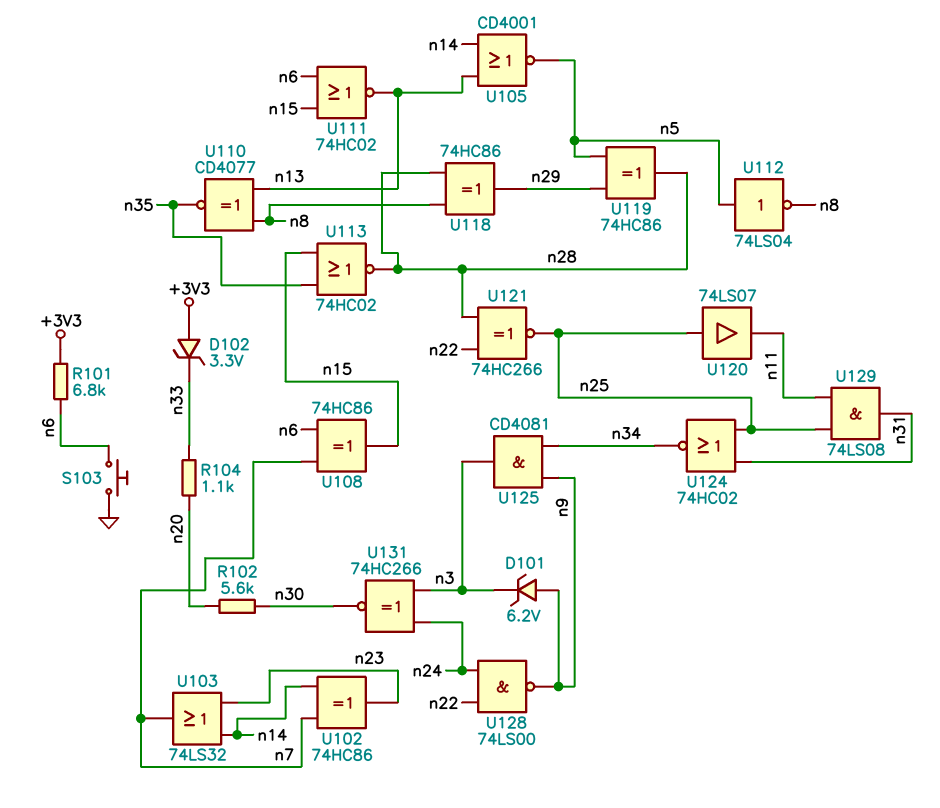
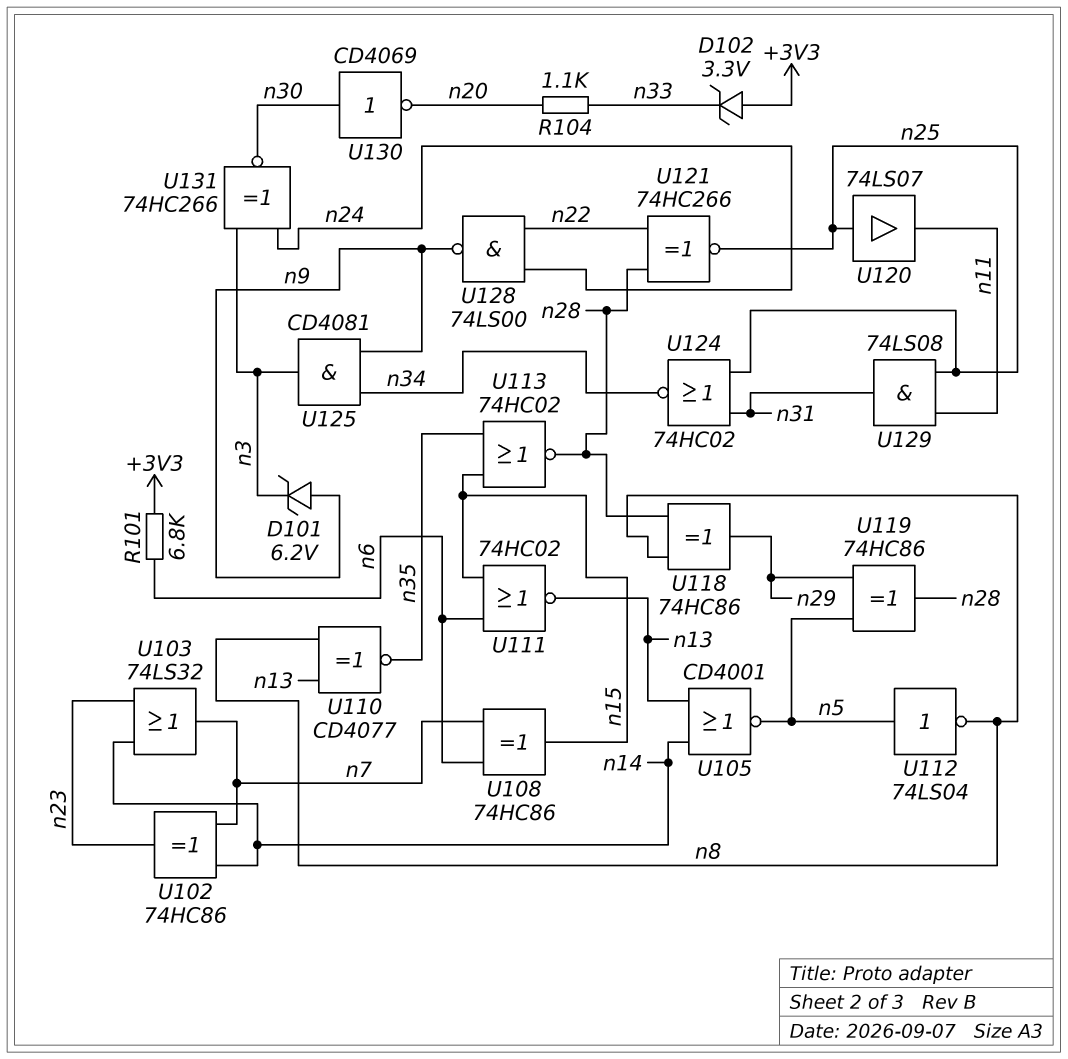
R102: 5.6k (n20, n30) -> none
S103: button (GND, n6) -> none
U130: none -> NOT CD4069 (in n30, out n20)

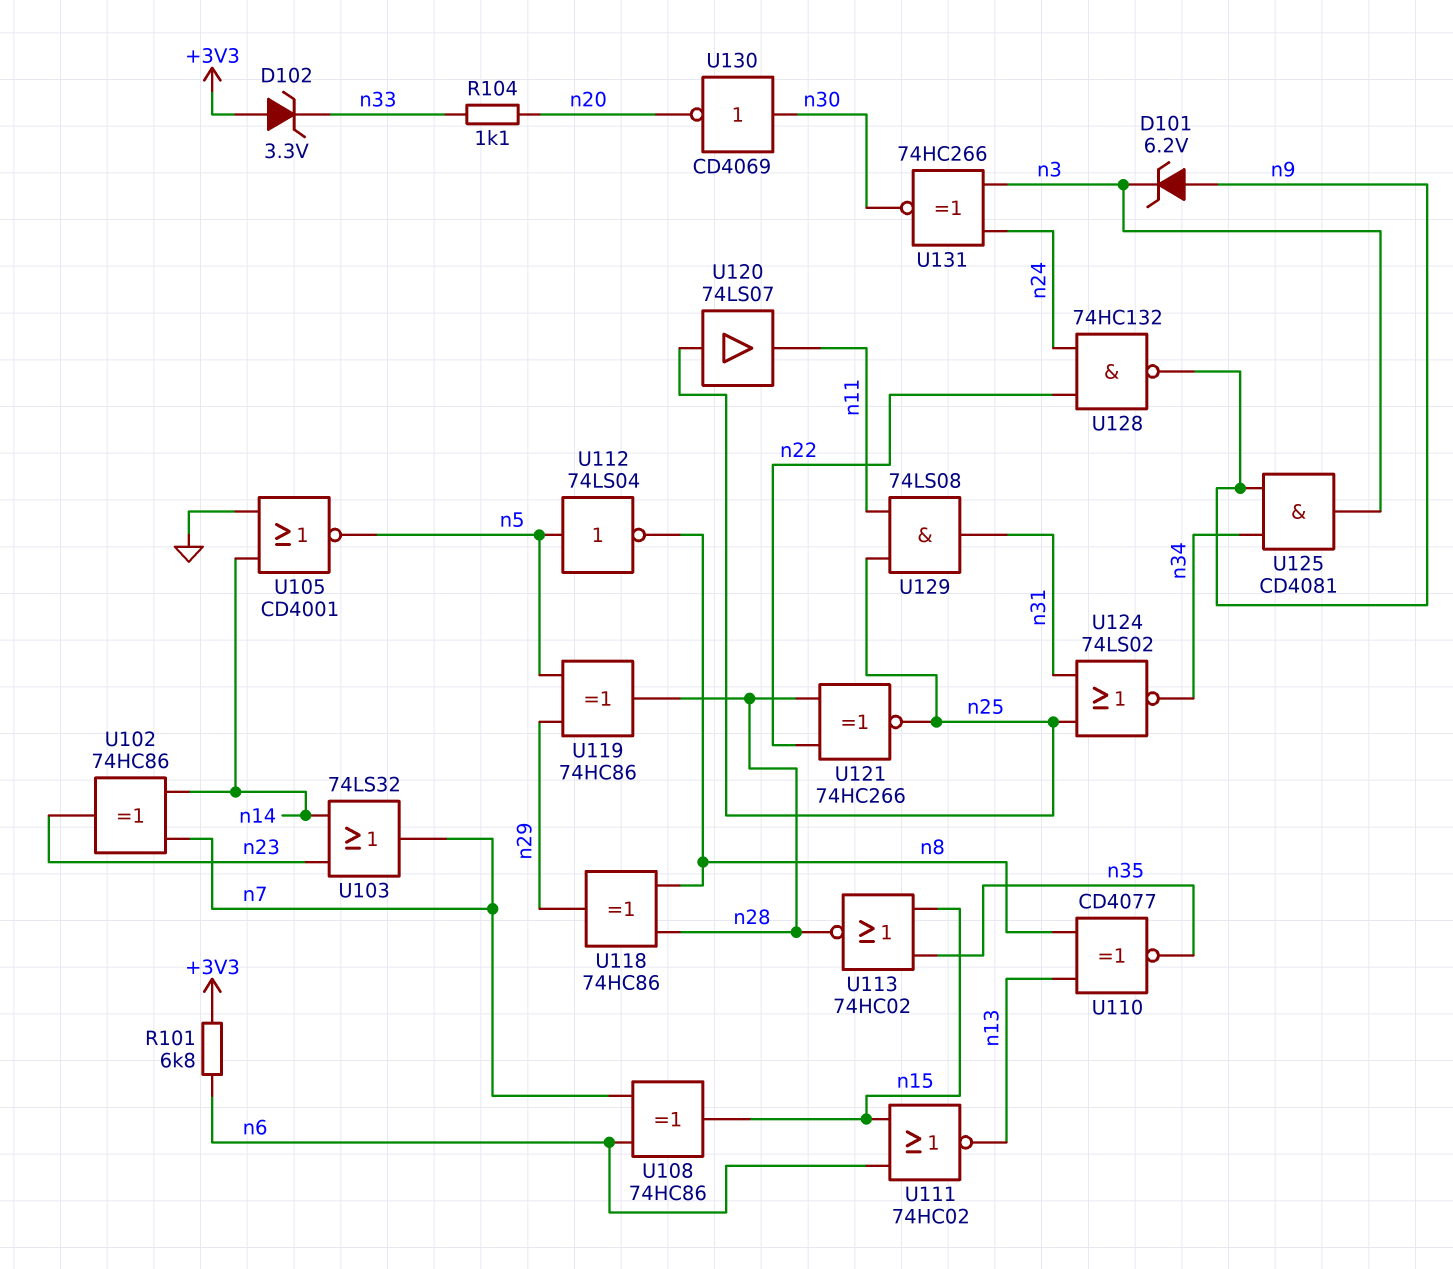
U105: NOR CD4001 (in n13, in n14, out n5) -> NOR CD4001 (in GND, in n14, out n5)
U124: NOR 74HC02 (in n25, in n31, out n34) -> NOR 74LS02 (in n25, in n31, out n34)
U128: NAND 74LS00 (in n22, in n24, out n9) -> NAND 74HC132 (in n22, in n24, out n9)

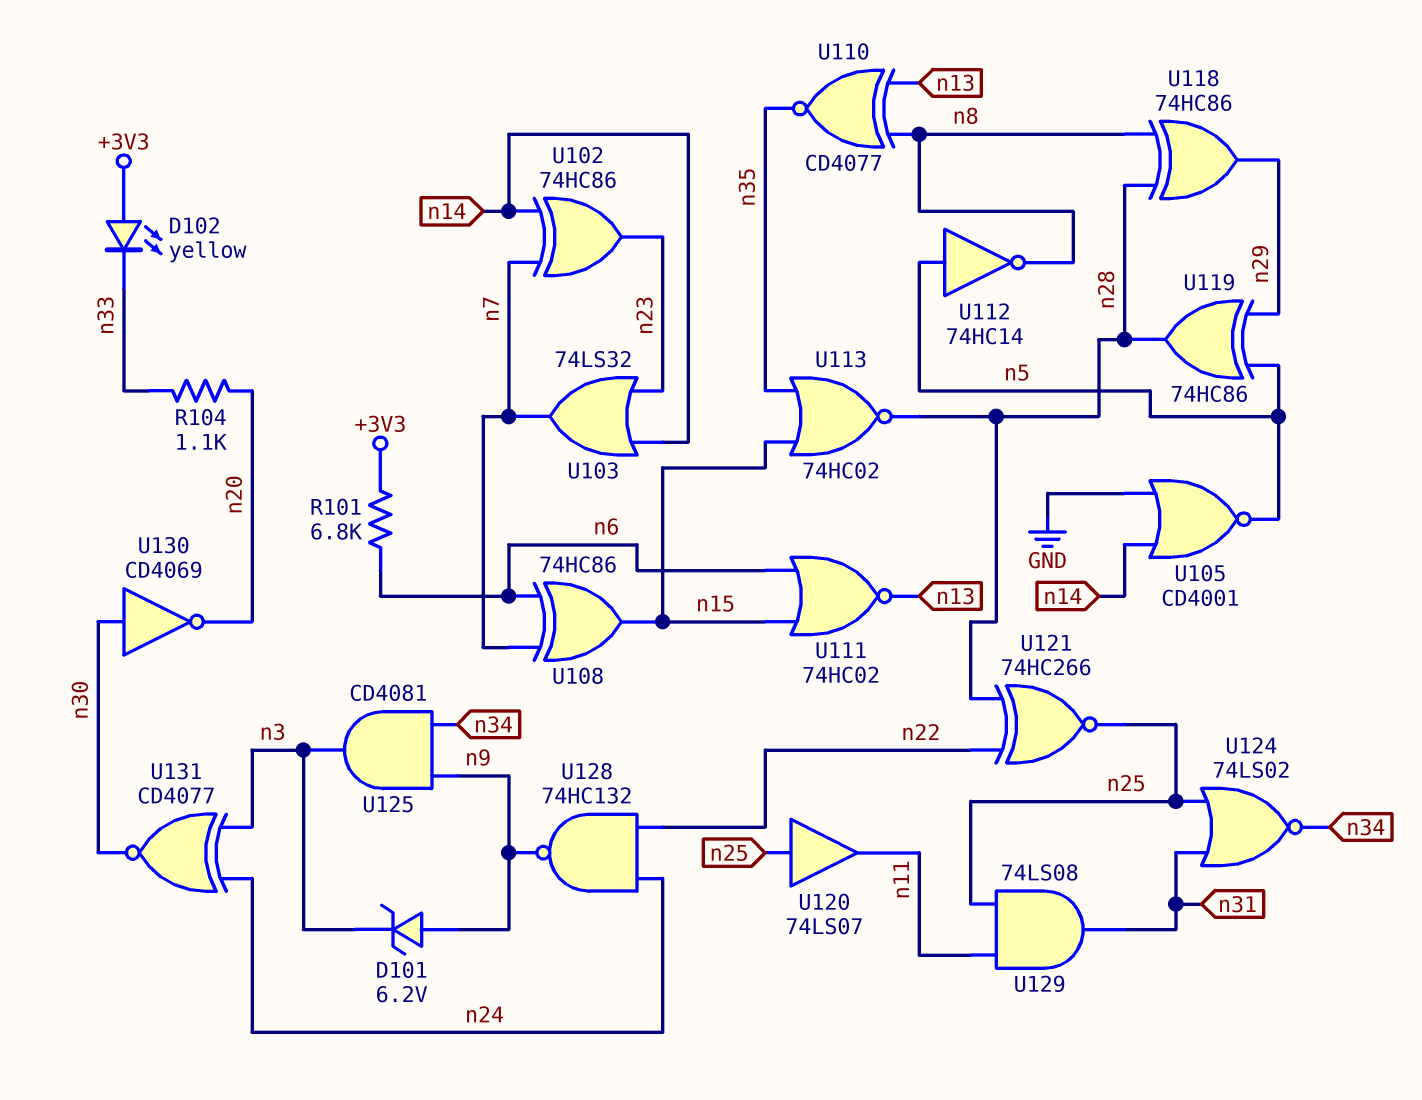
D102: zener 3.3V (A +3V3, K n33) -> LED yellow (A +3V3, K n33)
U112: NOT 74LS04 (in n5, out n8) -> NOT 74HC14 (in n5, out n8)
U131: XNOR 74HC266 (in n3, in n24, out n30) -> XNOR CD4077 (in n3, in n24, out n30)

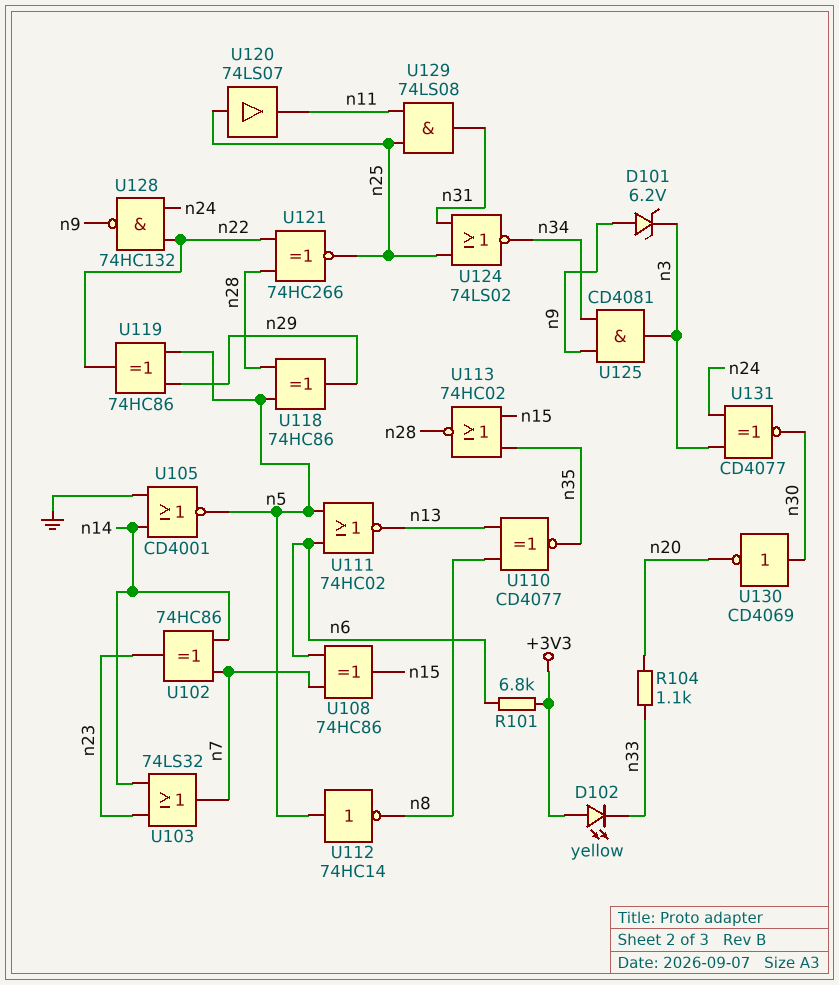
U111: NOR 74HC02 (in n6, in n15, out n13) -> NOR 74HC02 (in n5, in n6, out n13)
U118: XOR 74HC86 (in n8, in n28, out n29) -> XOR 74HC86 (in n5, in n28, out n29)
U119: XOR 74HC86 (in n5, in n29, out n28) -> XOR 74HC86 (in n5, in n29, out n22)

